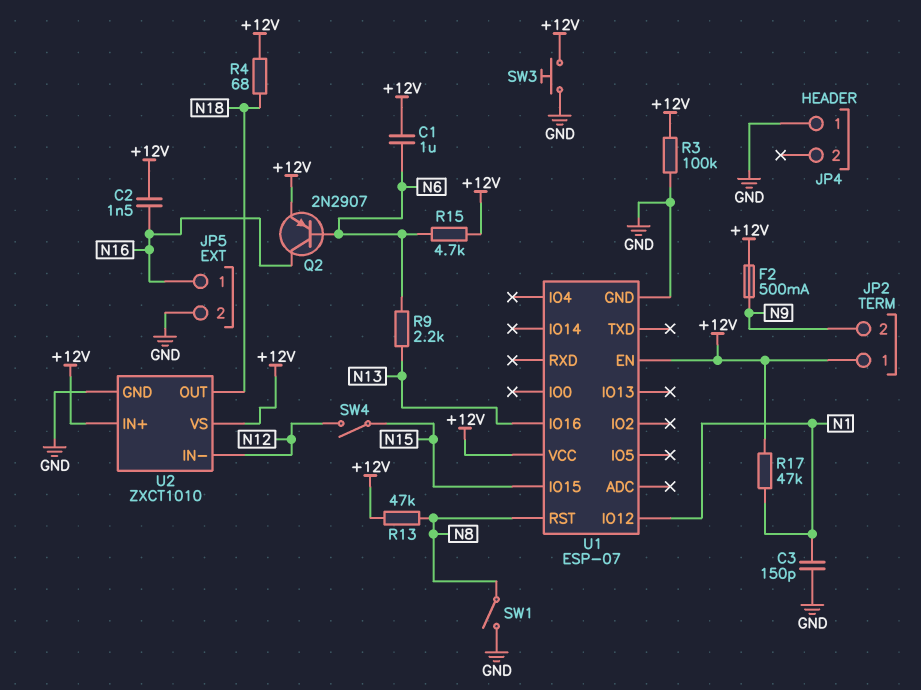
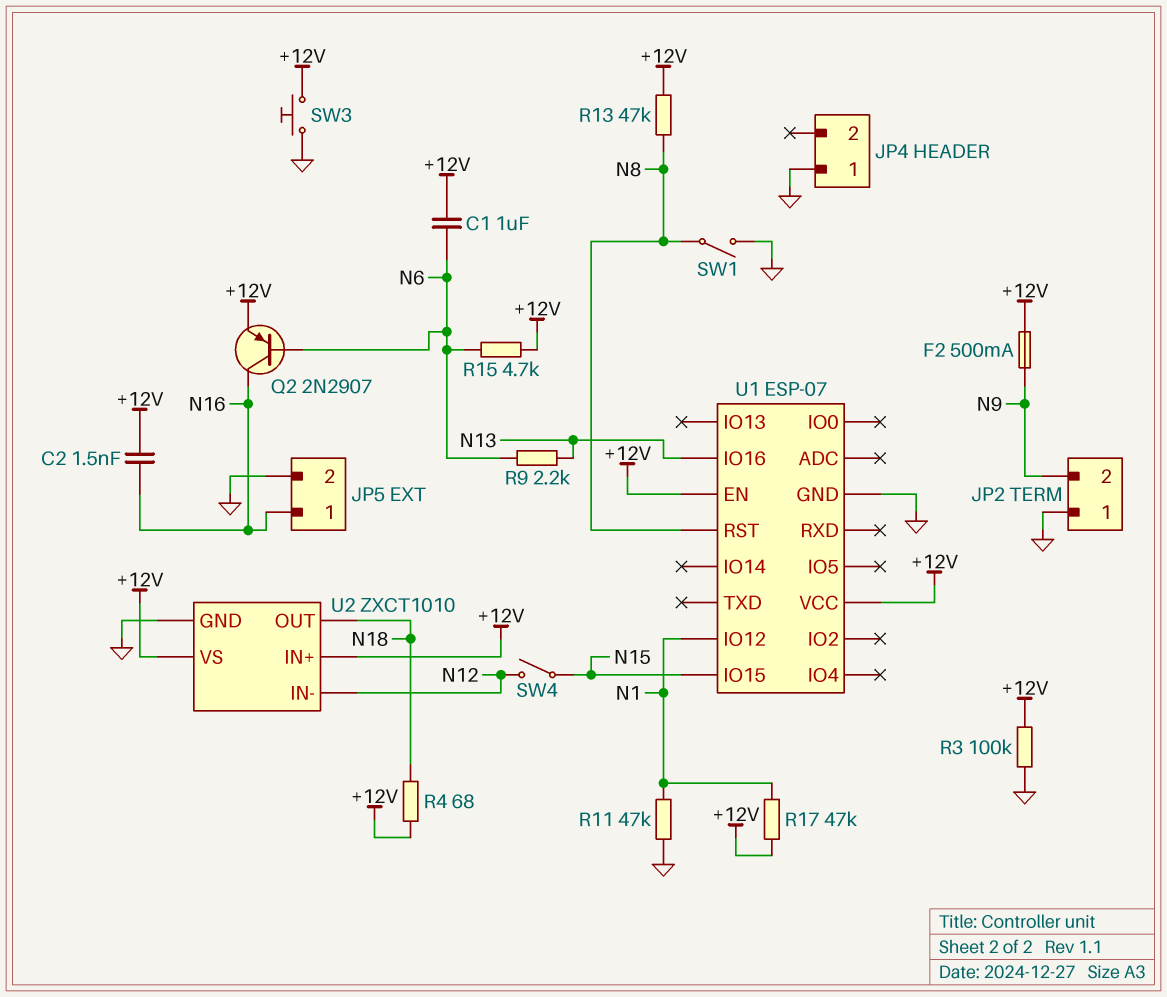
C3: 150pF (GND, N1) -> none
JP2 pin 1: +12V -> GND
R11: none -> 47k (GND, N1)

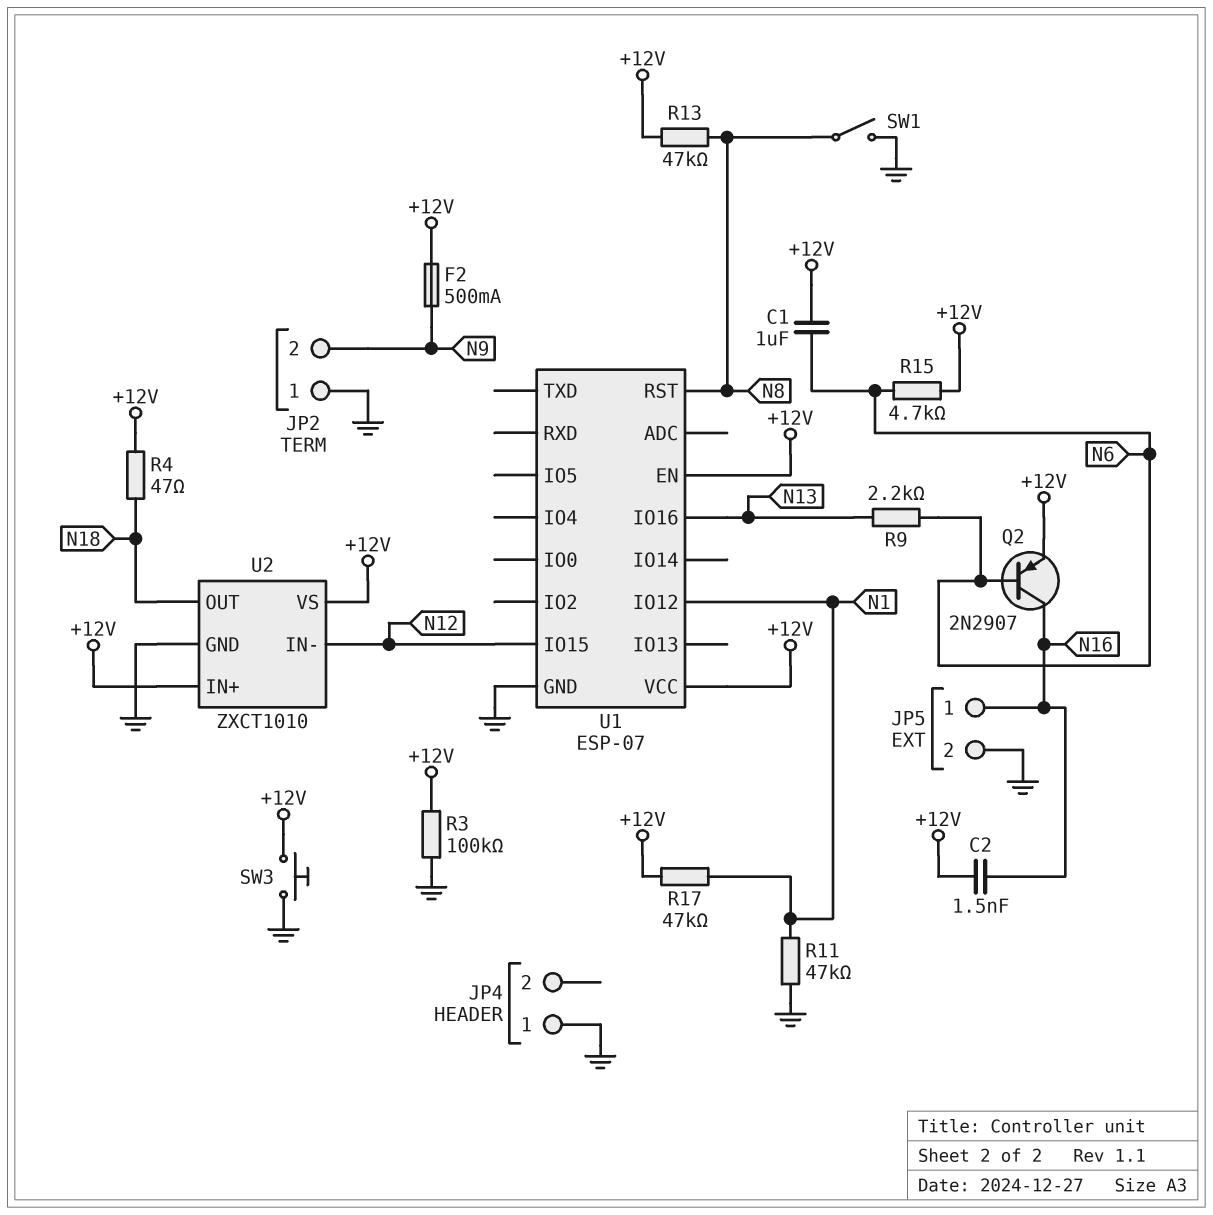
R4: 68 (+12V, N18) -> 47 (+12V, N18)
SW4: switch (N12, N15) -> none
U1 pin IO15: N15 -> N12

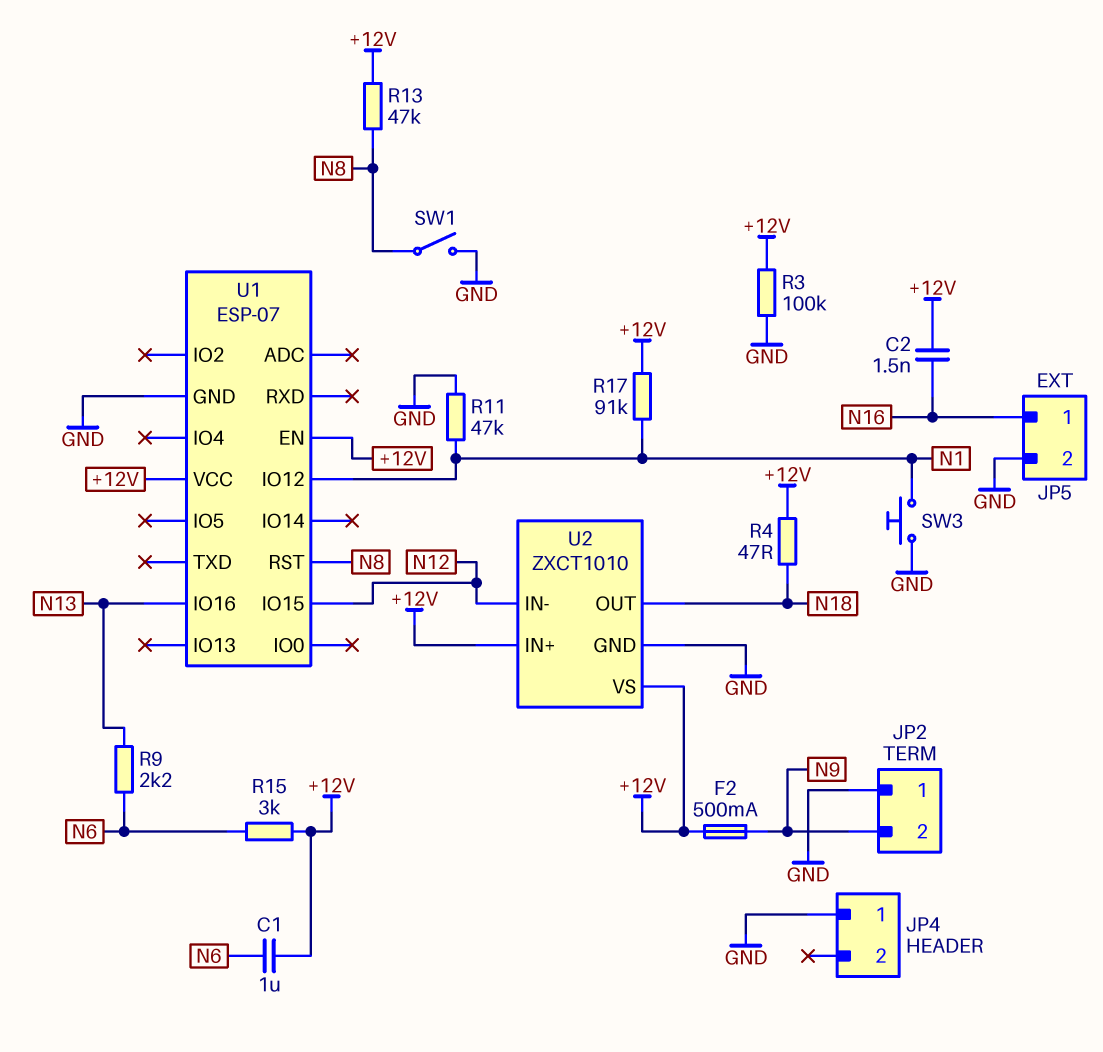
Q2: PNP 2N2907 (B N6, C N16, E +12V) -> none
R15: 4.7k (+12V, N6) -> 3k (+12V, N6)
R17: 47k (+12V, N1) -> 91k (+12V, N1)
SW3: button (+12V, GND) -> button (GND, N1)

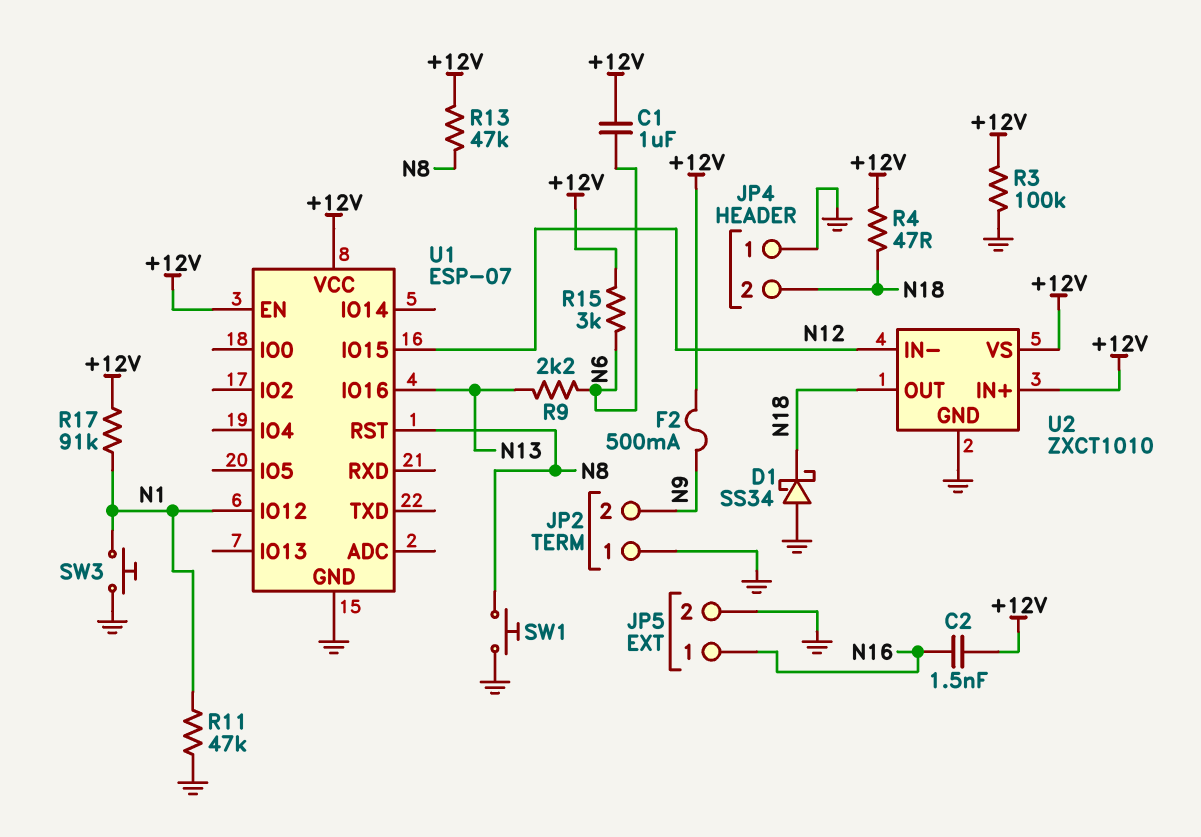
D1: none -> schottky SS34 (A GND, K N18)
JP4 pin 2: none -> N18
SW1: switch (GND, N8) -> button (GND, N8)

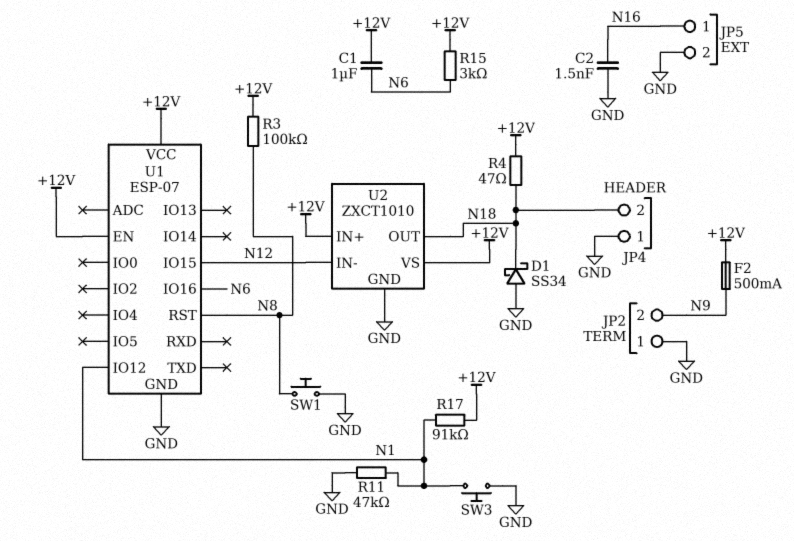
C2: 1.5nF (+12V, N16) -> 1.5nF (GND, N16)
R3: 100k (+12V, GND) -> 100k (+12V, N8)
R9: 2.2k (N6, N13) -> none
R13: 47k (+12V, N8) -> none
U1 pin IO16: N13 -> N6

